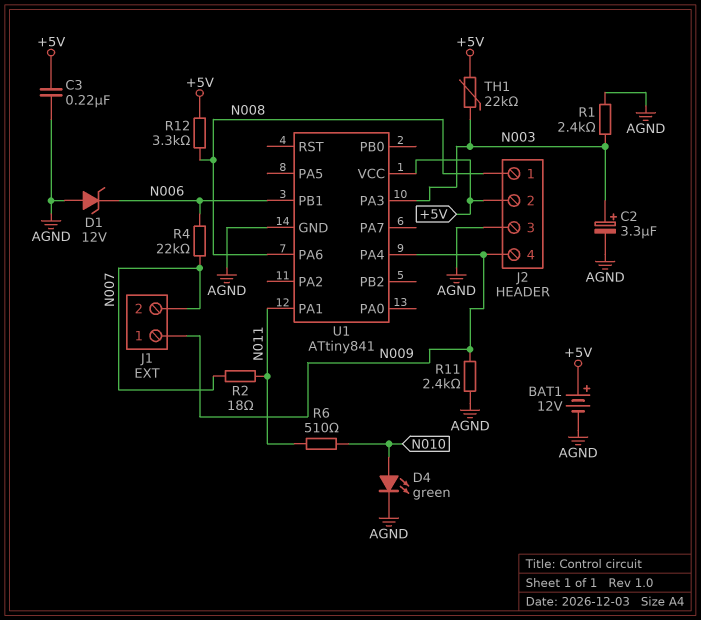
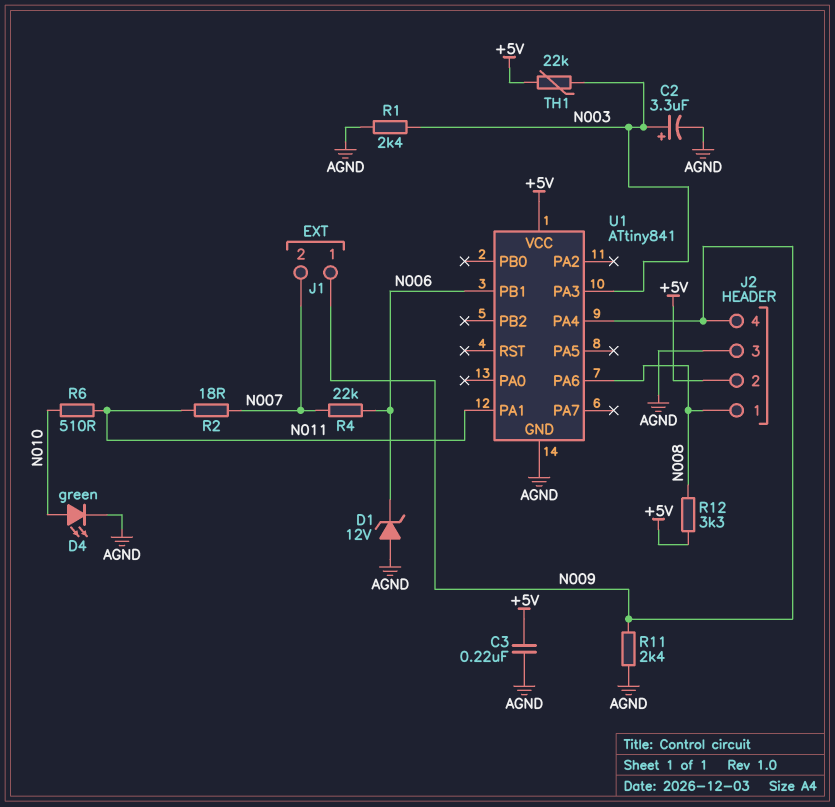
BAT1: 12V (plus +5V, minus AGND) -> none

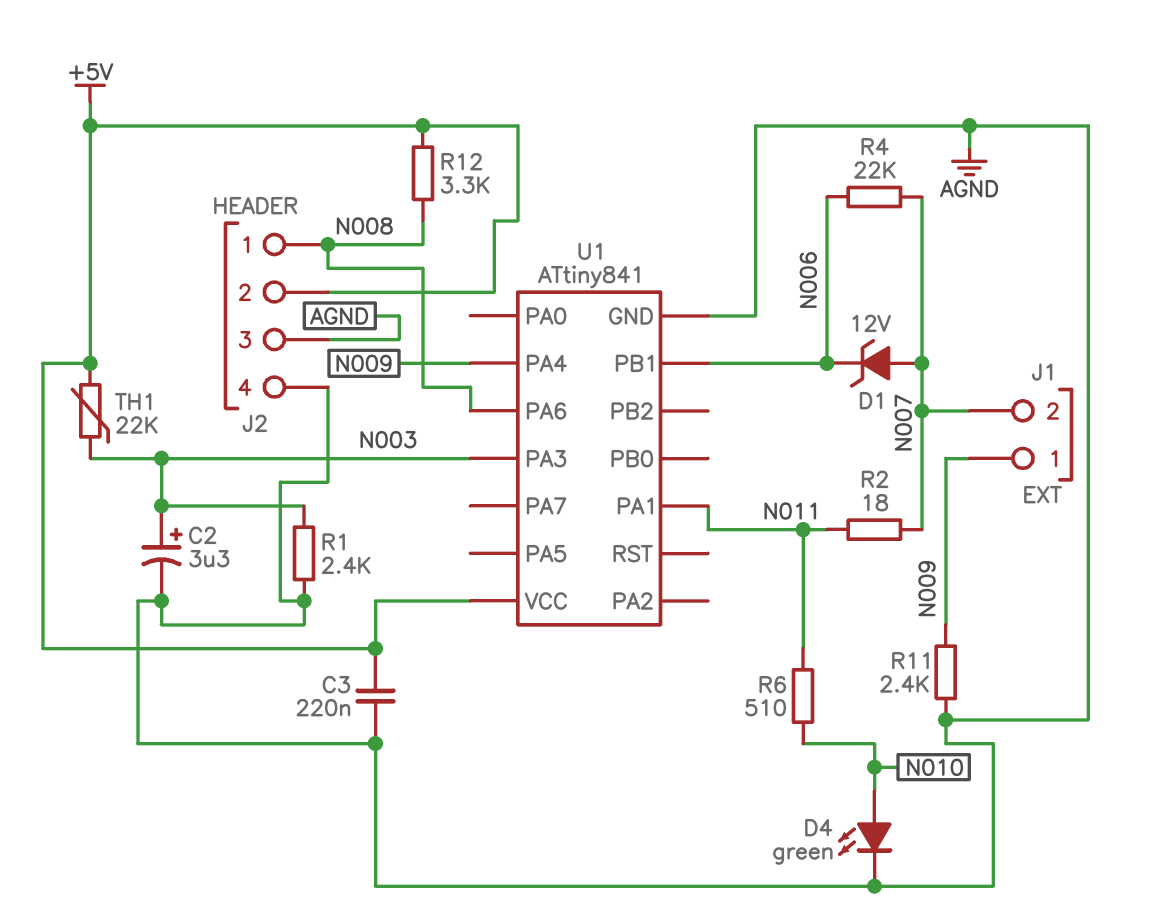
D1: zener 12V (A AGND, K N006) -> zener 12V (A N007, K N006)
J2 pin 4: N009 -> AGND

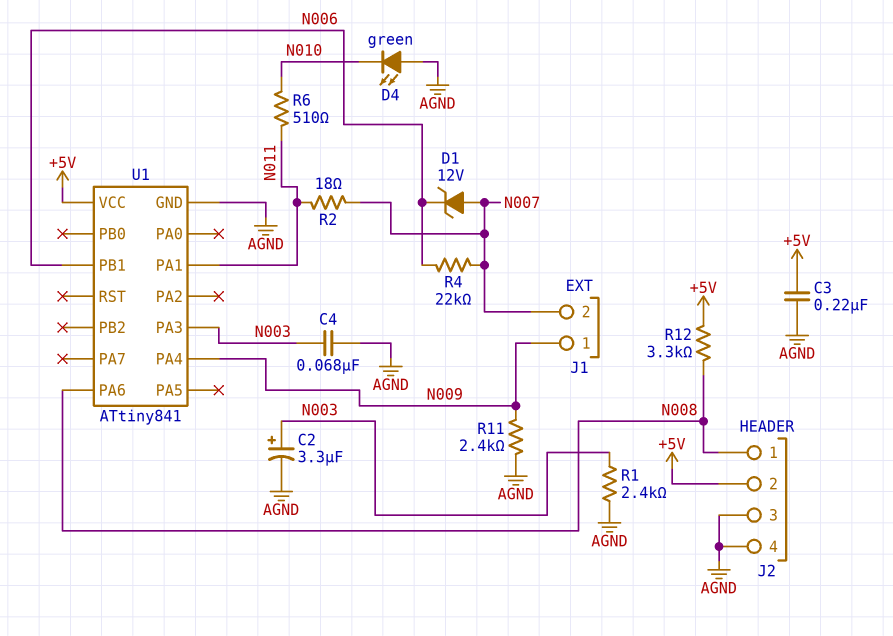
C4: none -> 68nF (AGND, N003)
D4: LED green (A N010, K AGND) -> LED green (A AGND, K N010)
TH1: 22k (+5V, N003) -> none

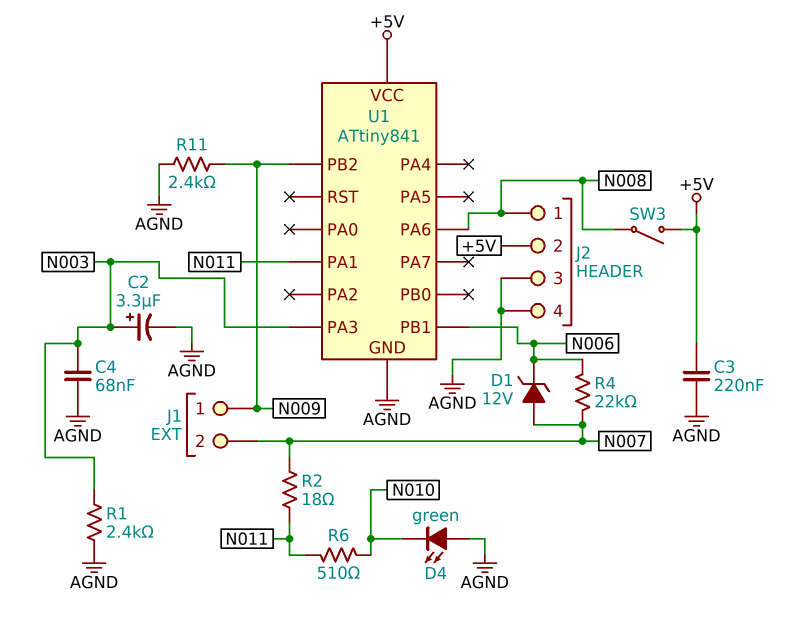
R12: 3.3k (+5V, N008) -> none
SW3: none -> switch (+5V, N008)
U1 pin PA4: N009 -> none
U1 pin PB2: none -> N009

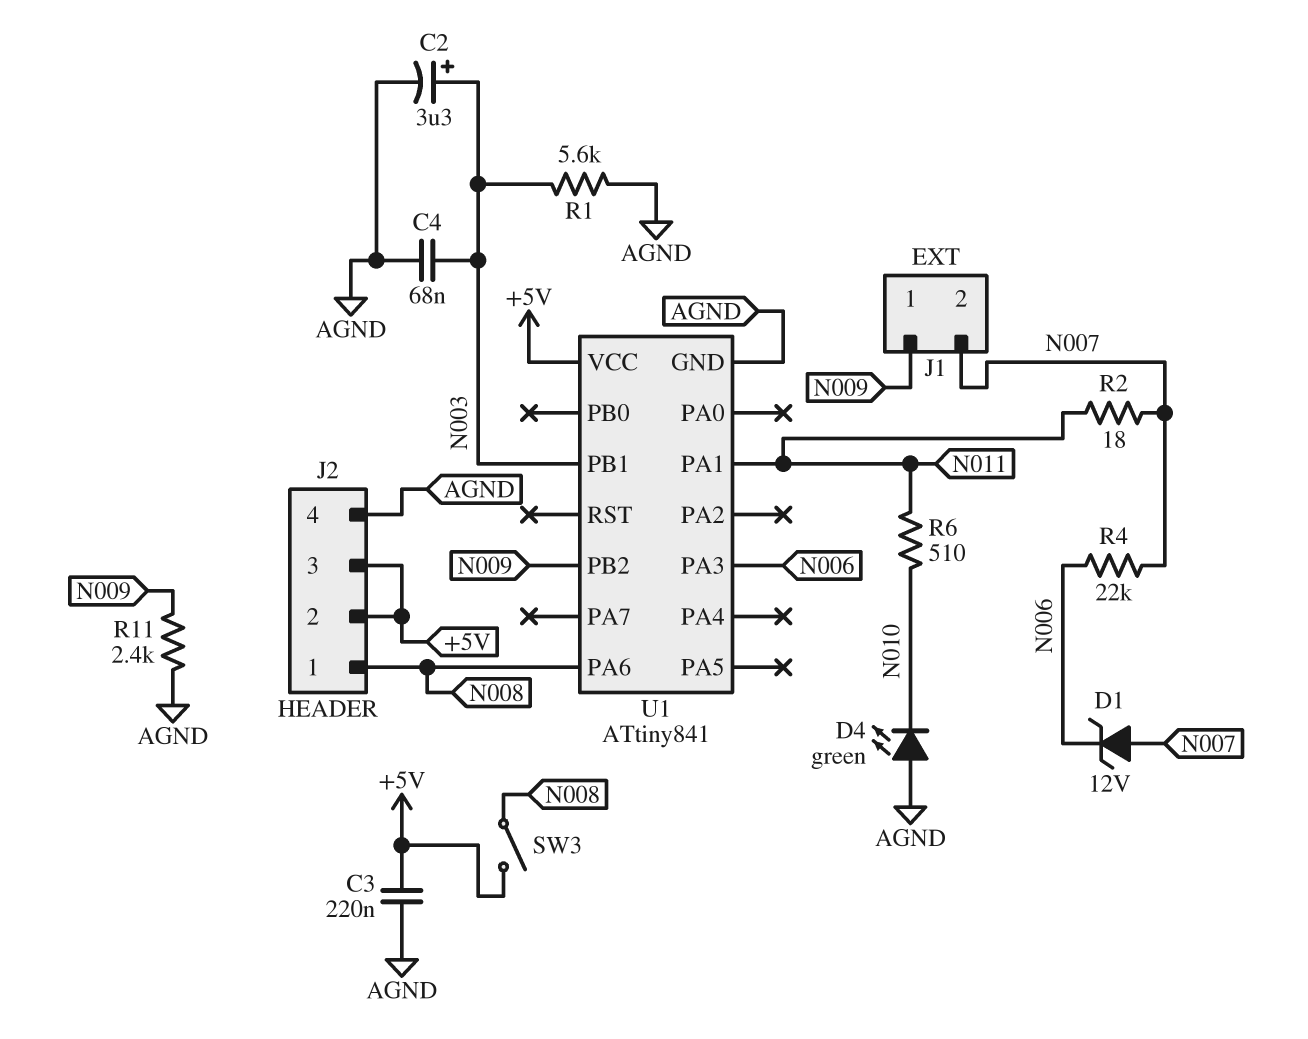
J2 pin 3: AGND -> +5V
R1: 2.4k (AGND, N003) -> 5.6k (AGND, N003)
U1 pin PA3: N003 -> N006
U1 pin PB1: N006 -> N003

